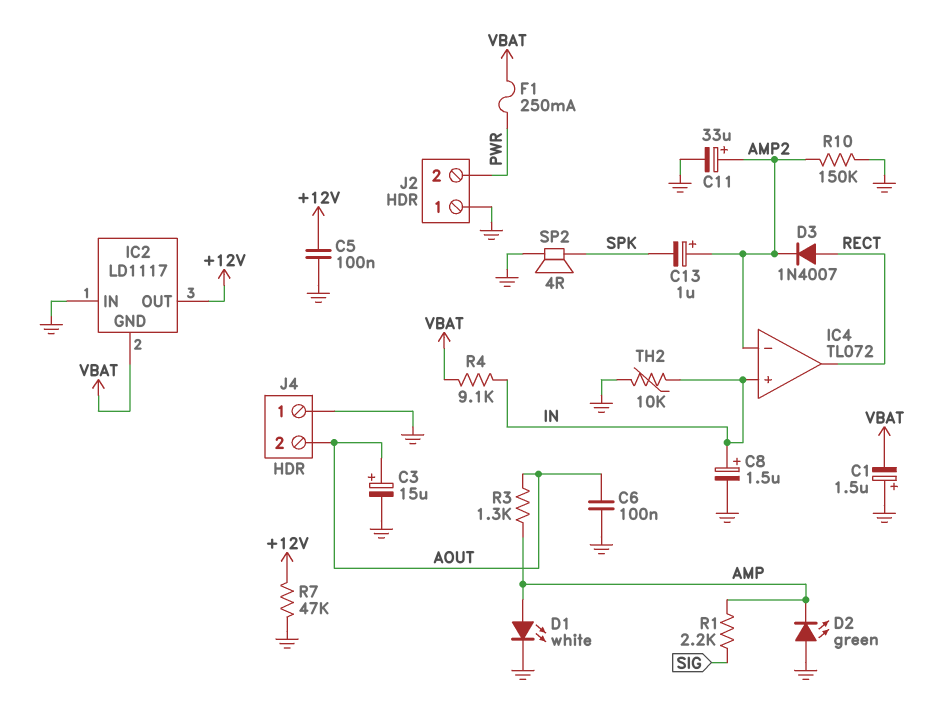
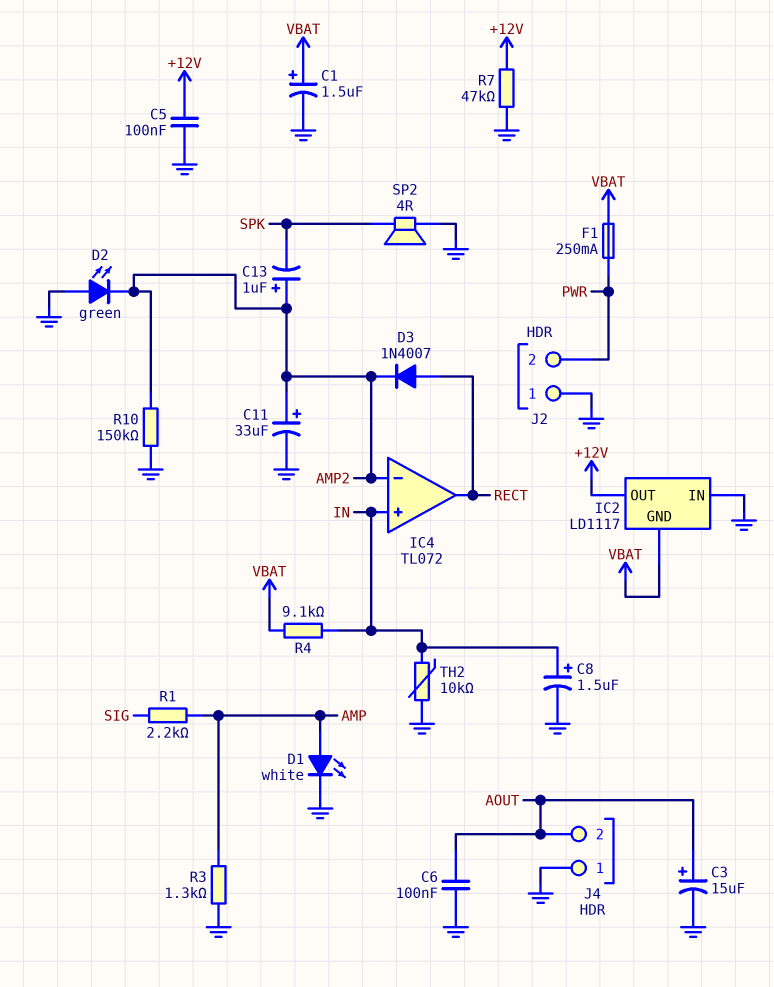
C1: 1.5uF (plus GND, minus VBAT) -> 1.5uF (plus VBAT, minus GND)
D2: LED green (A GND, K AMP) -> LED green (A GND, K AMP2)
R3: 1.3k (AMP, AOUT) -> 1.3k (AMP, GND)

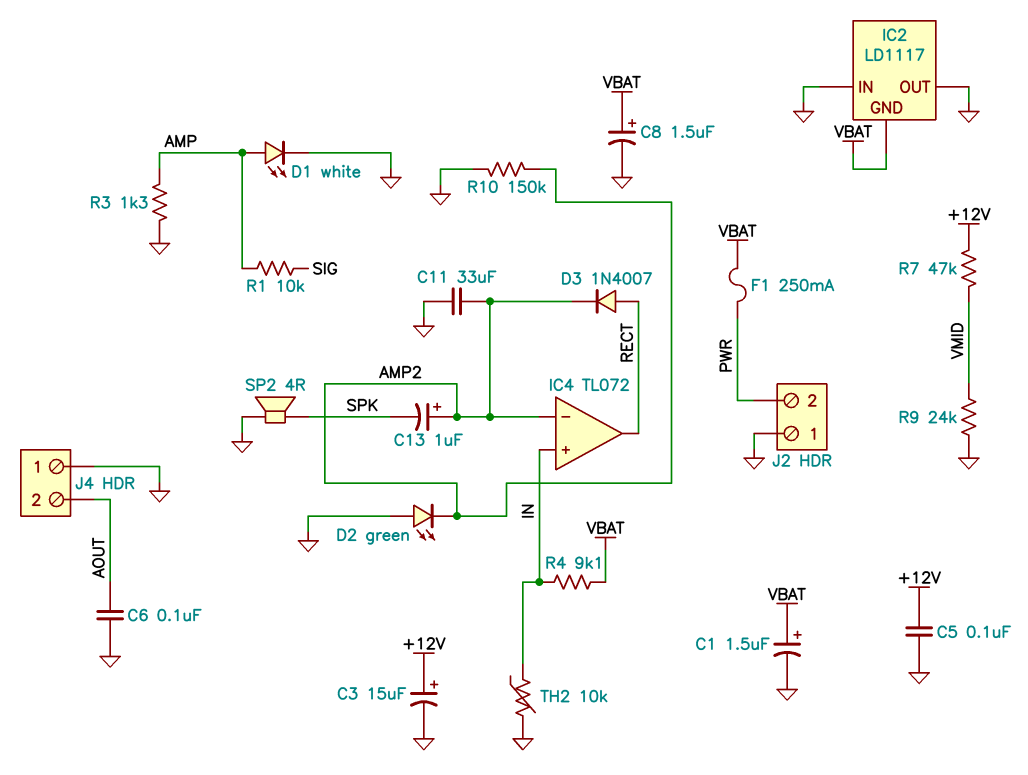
C3: 15uF (plus AOUT, minus GND) -> 15uF (plus +12V, minus GND)
C8: 1.5uF (plus IN, minus GND) -> 1.5uF (plus VBAT, minus GND)
C11: 33uF (plus AMP2, minus GND) -> 33uF (AMP2, GND)
IC2 pin OUT: +12V -> GND
R1: 2.2k (AMP, SIG) -> 10k (AMP, SIG)
R7: 47k (+12V, GND) -> 47k (+12V, VMID)
R9: none -> 24k (GND, VMID)

